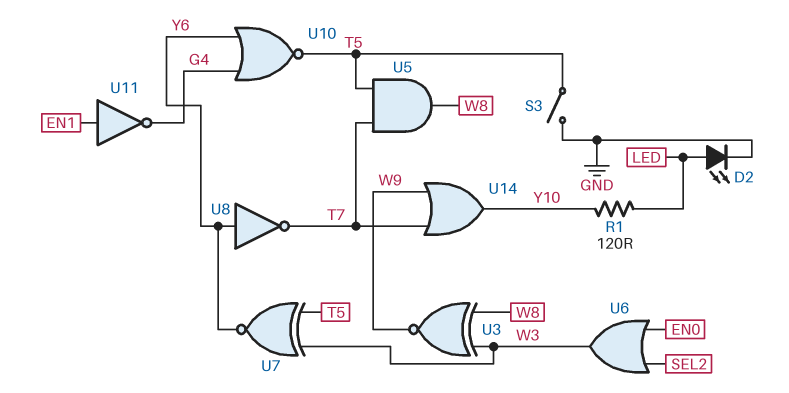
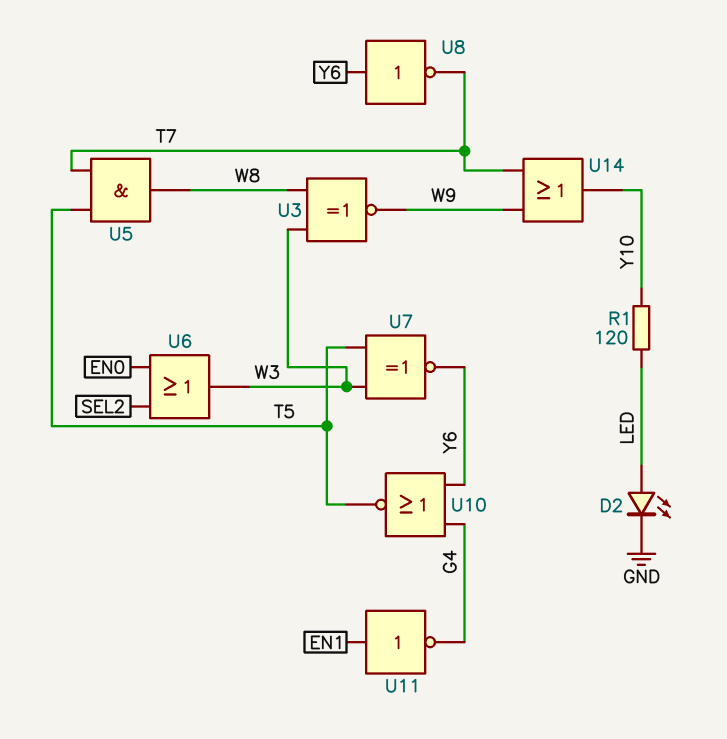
S3: switch (GND, T5) -> none

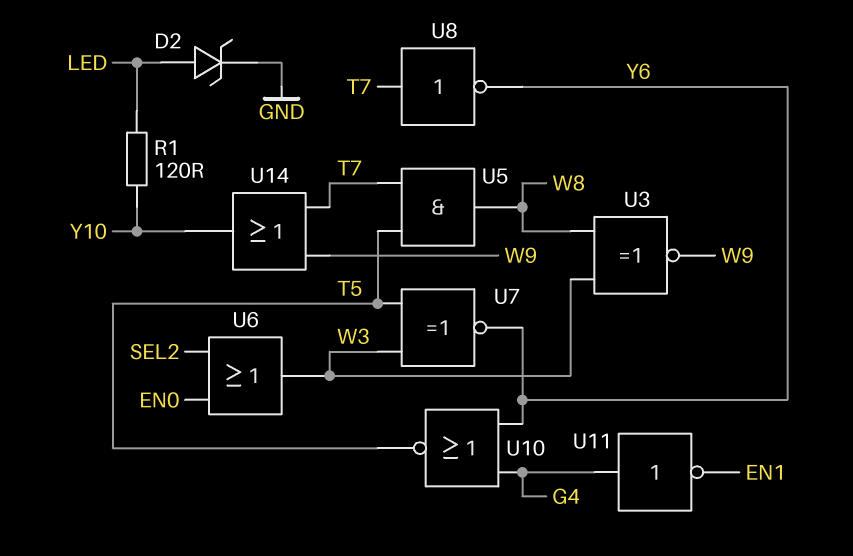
D2: LED (A LED, K GND) -> zener (A LED, K GND)
U8: NOT (in Y6, out T7) -> NOT (in T7, out Y6)
U11: NOT (in EN1, out G4) -> NOT (in G4, out EN1)

